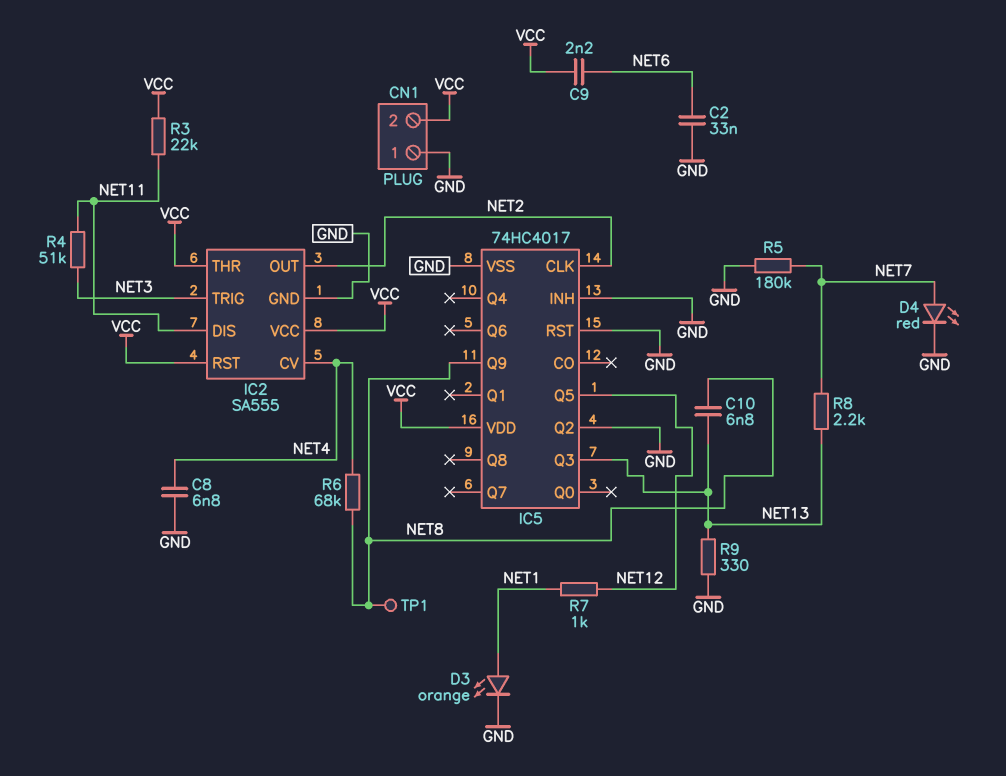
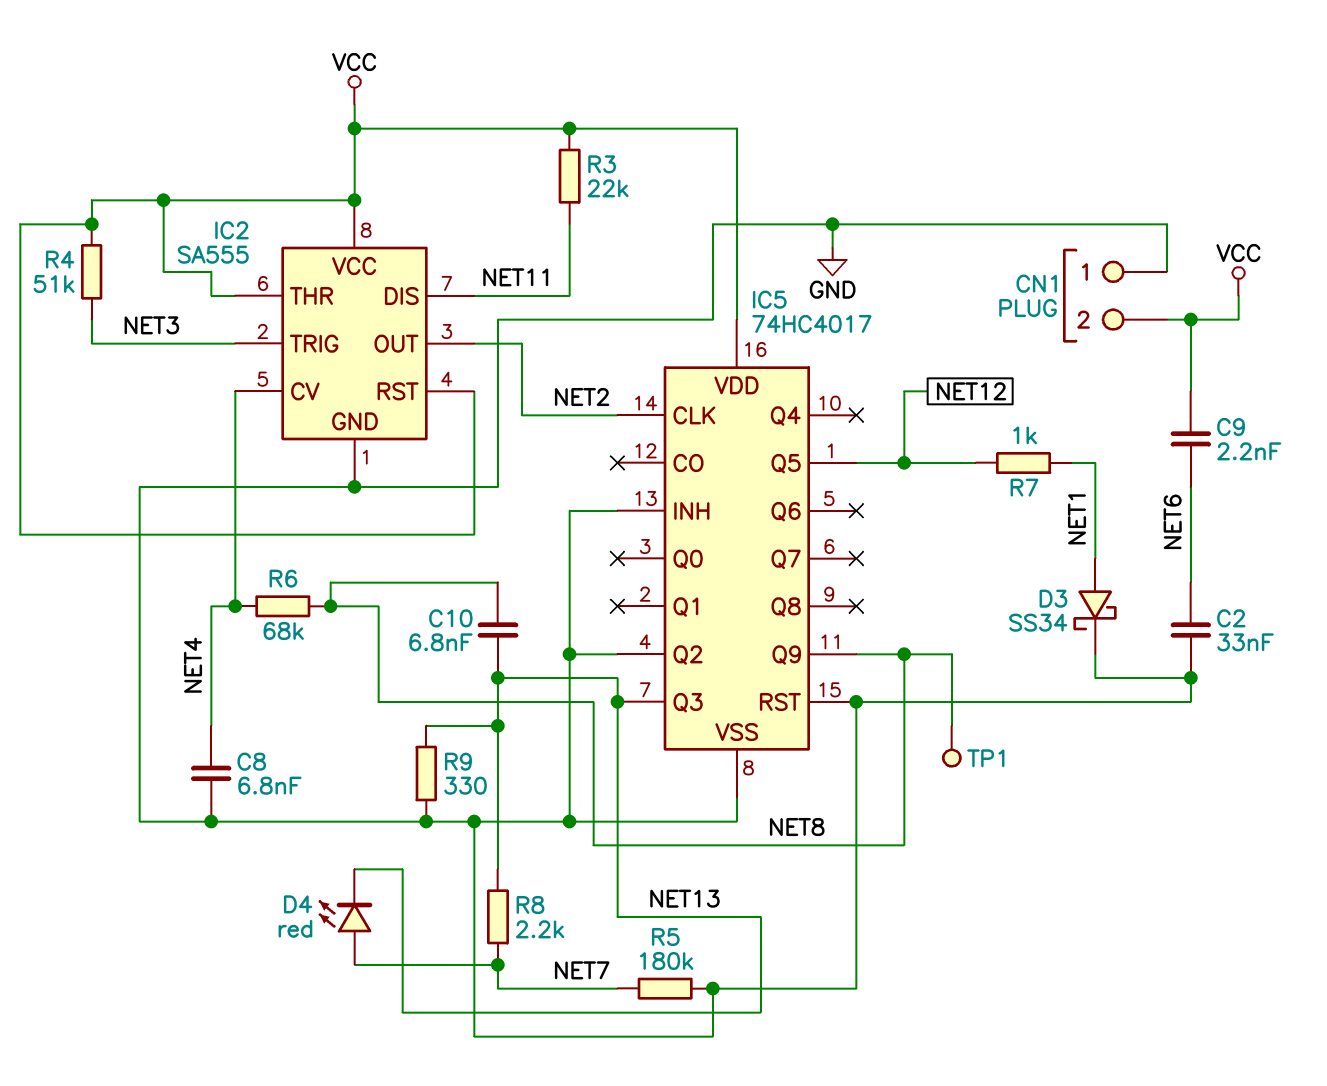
D3: LED orange (A NET1, K GND) -> schottky SS34 (A NET1, K GND)
D4: LED red (A NET7, K GND) -> LED red (A NET7, K NET13)
R4: 51k (NET3, NET11) -> 51k (NET3, VCC)

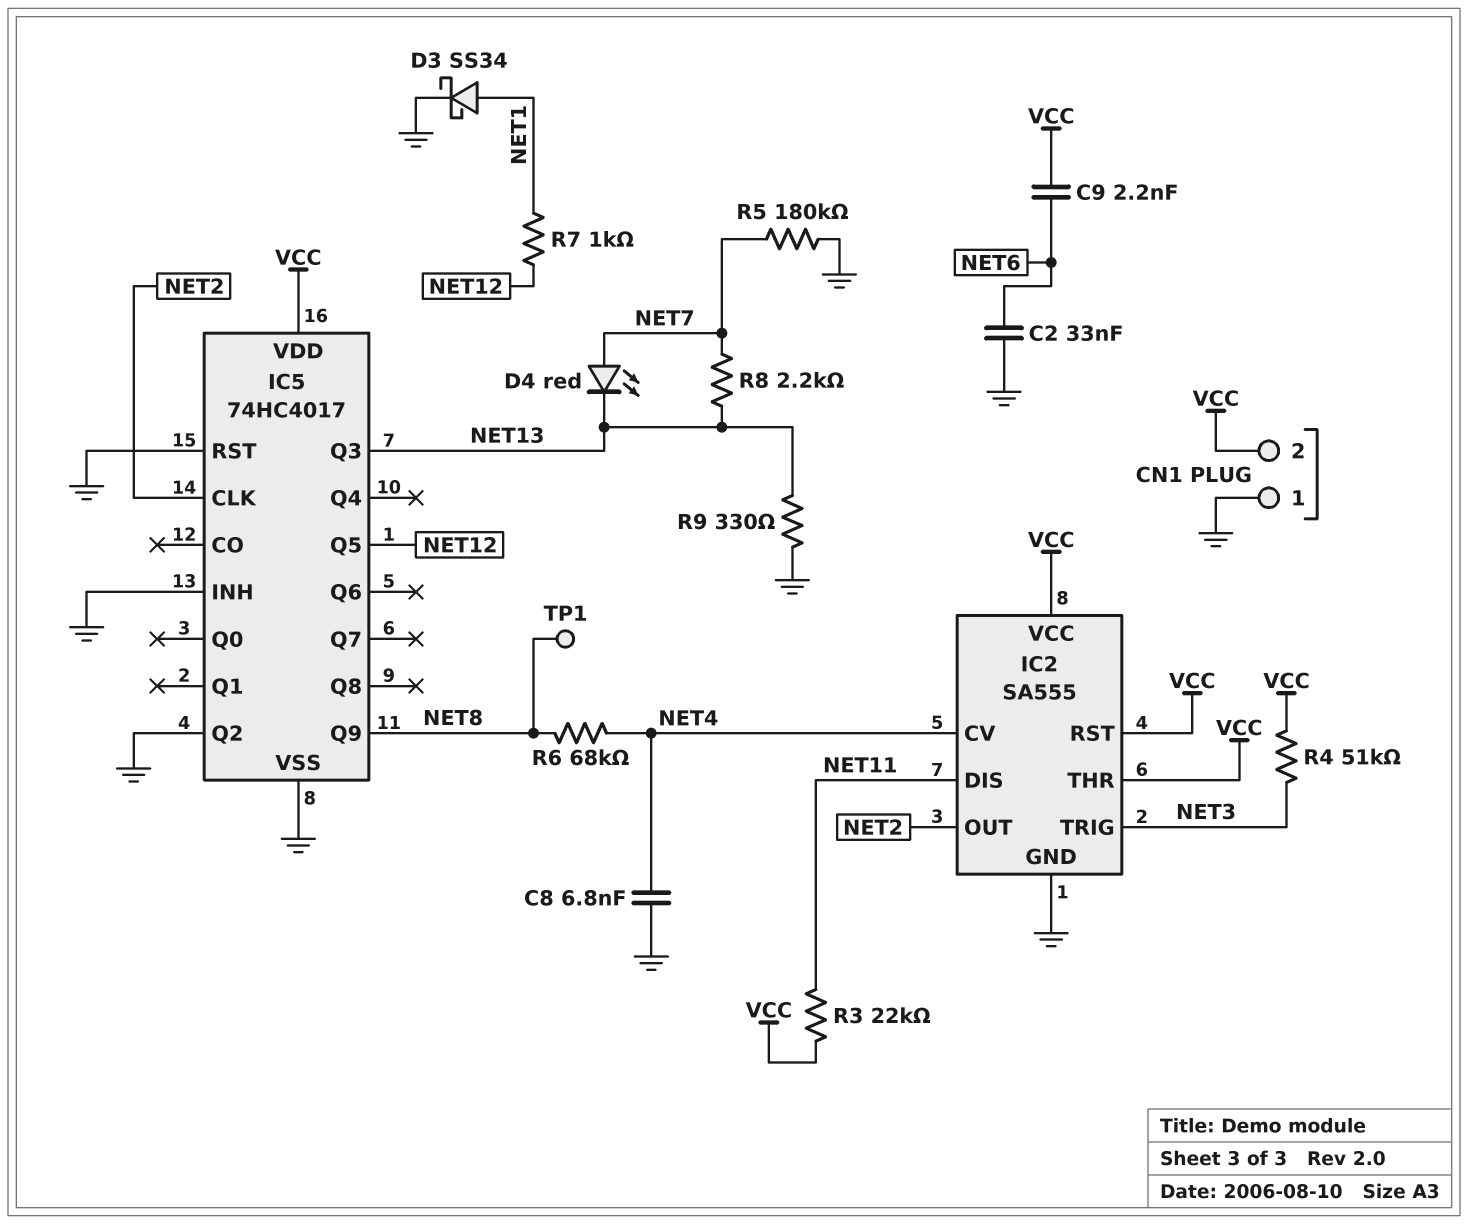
C10: 6.8nF (NET8, NET13) -> none

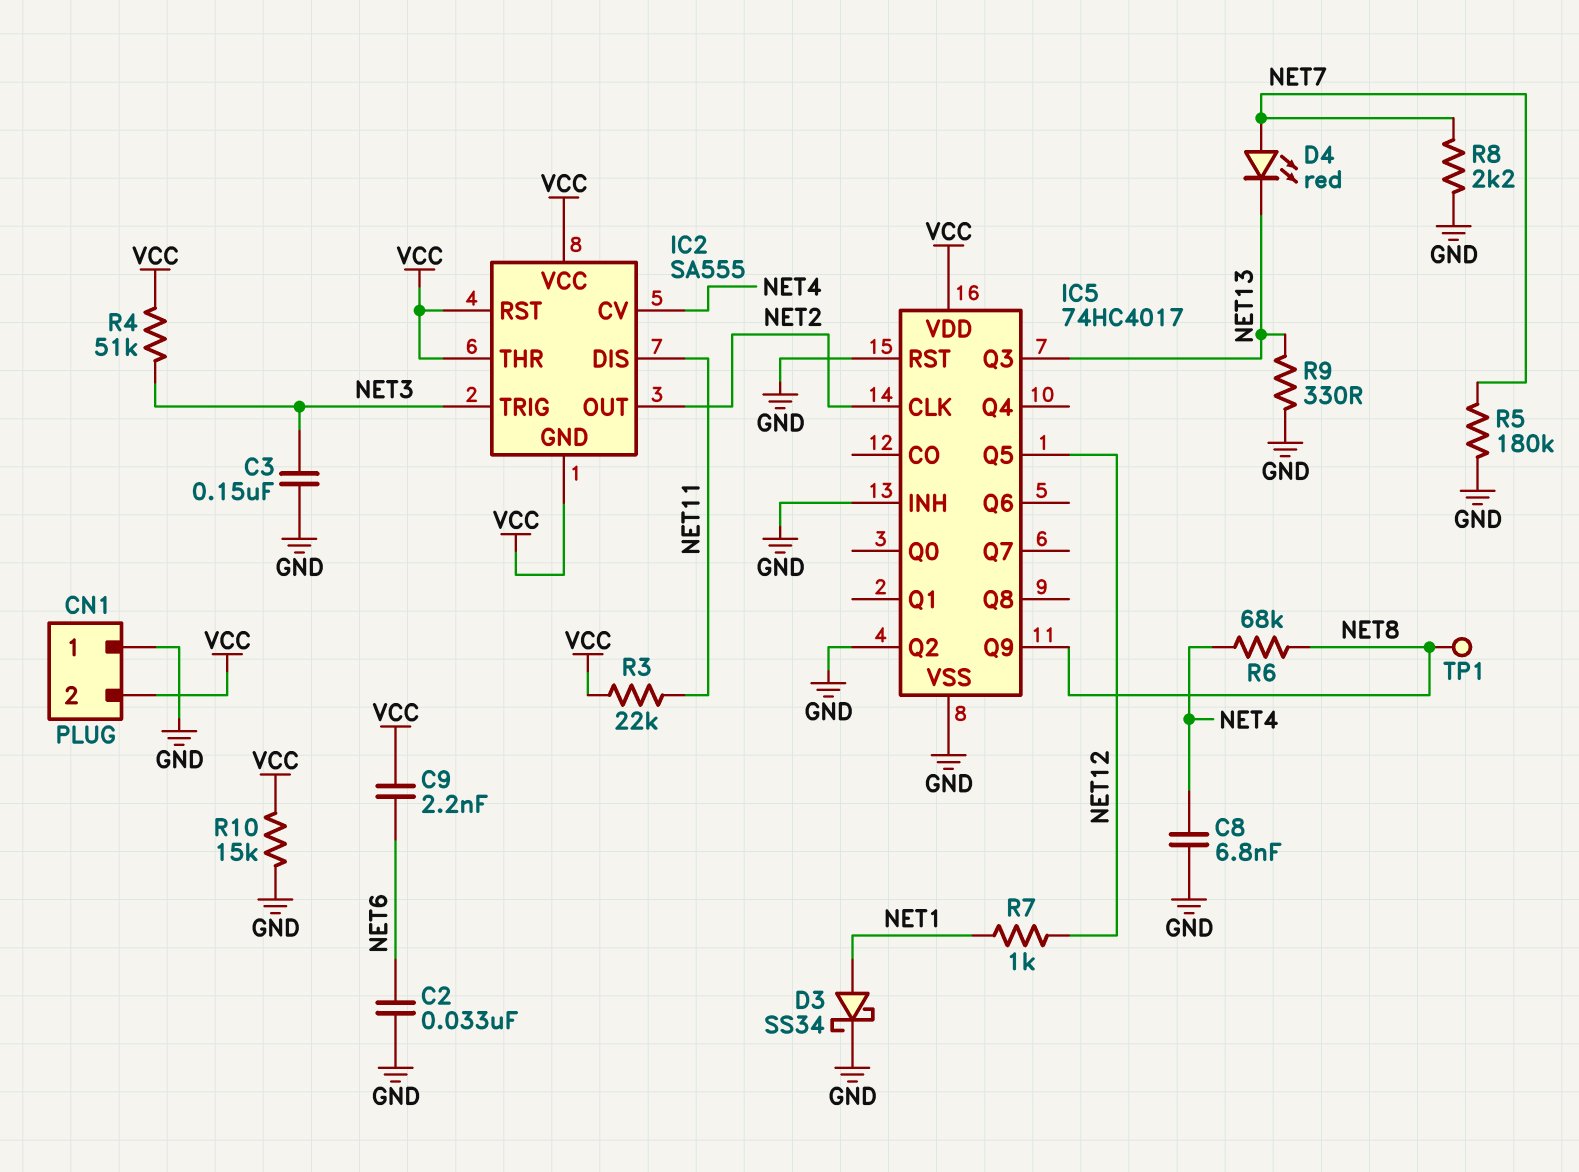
C3: none -> 150nF (GND, NET3)
IC2 pin GND: GND -> VCC
R8: 2.2k (NET7, NET13) -> 2.2k (GND, NET7)
R10: none -> 15k (GND, VCC)

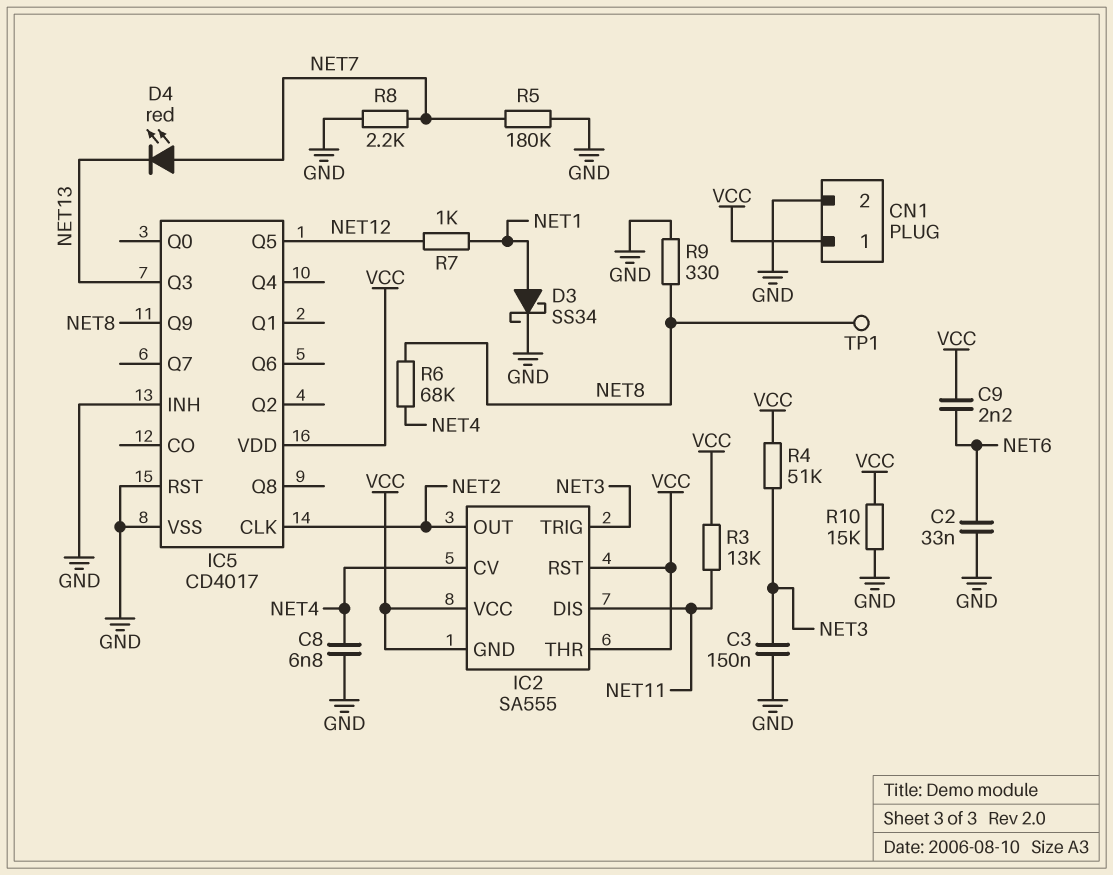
CN1 pin 1: GND -> VCC
CN1 pin 2: VCC -> GND
IC5: 74HC4017 -> CD4017
IC5 pin Q2: GND -> none
R3: 22k (NET11, VCC) -> 13k (NET11, VCC)
R9: 330 (GND, NET13) -> 330 (GND, NET8)

